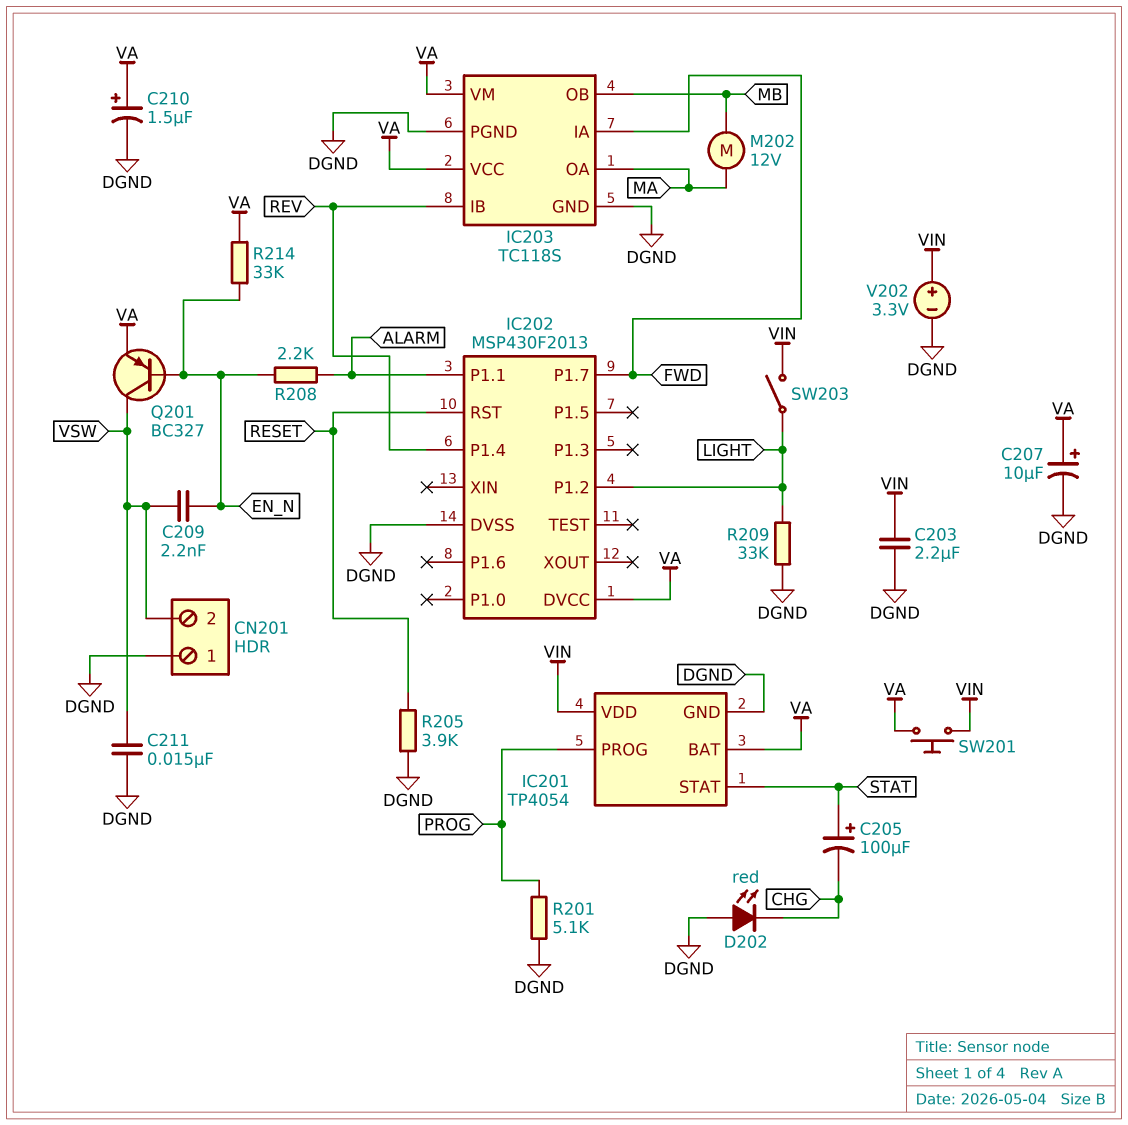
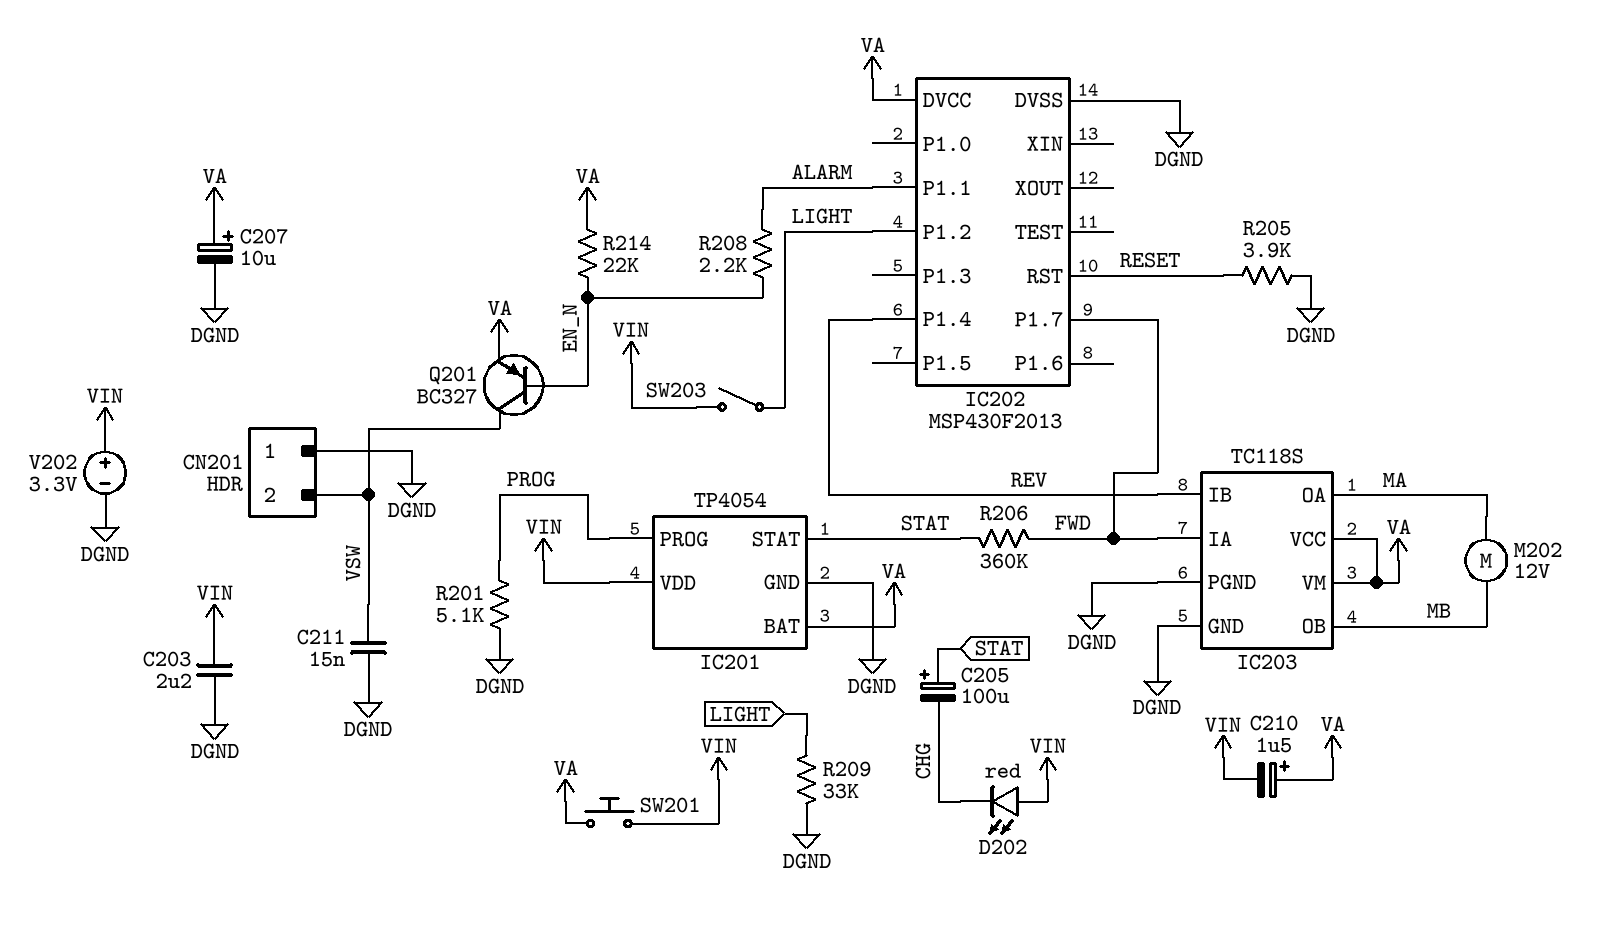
C209: 2.2nF (EN_N, VSW) -> none
C210: 1.5uF (plus VA, minus DGND) -> 1.5uF (plus VA, minus VIN)
D202: LED red (A DGND, K CHG) -> LED red (A VIN, K CHG)
R206: none -> 360k (FWD, STAT)
R214: 33k (EN_N, VA) -> 22k (EN_N, VA)

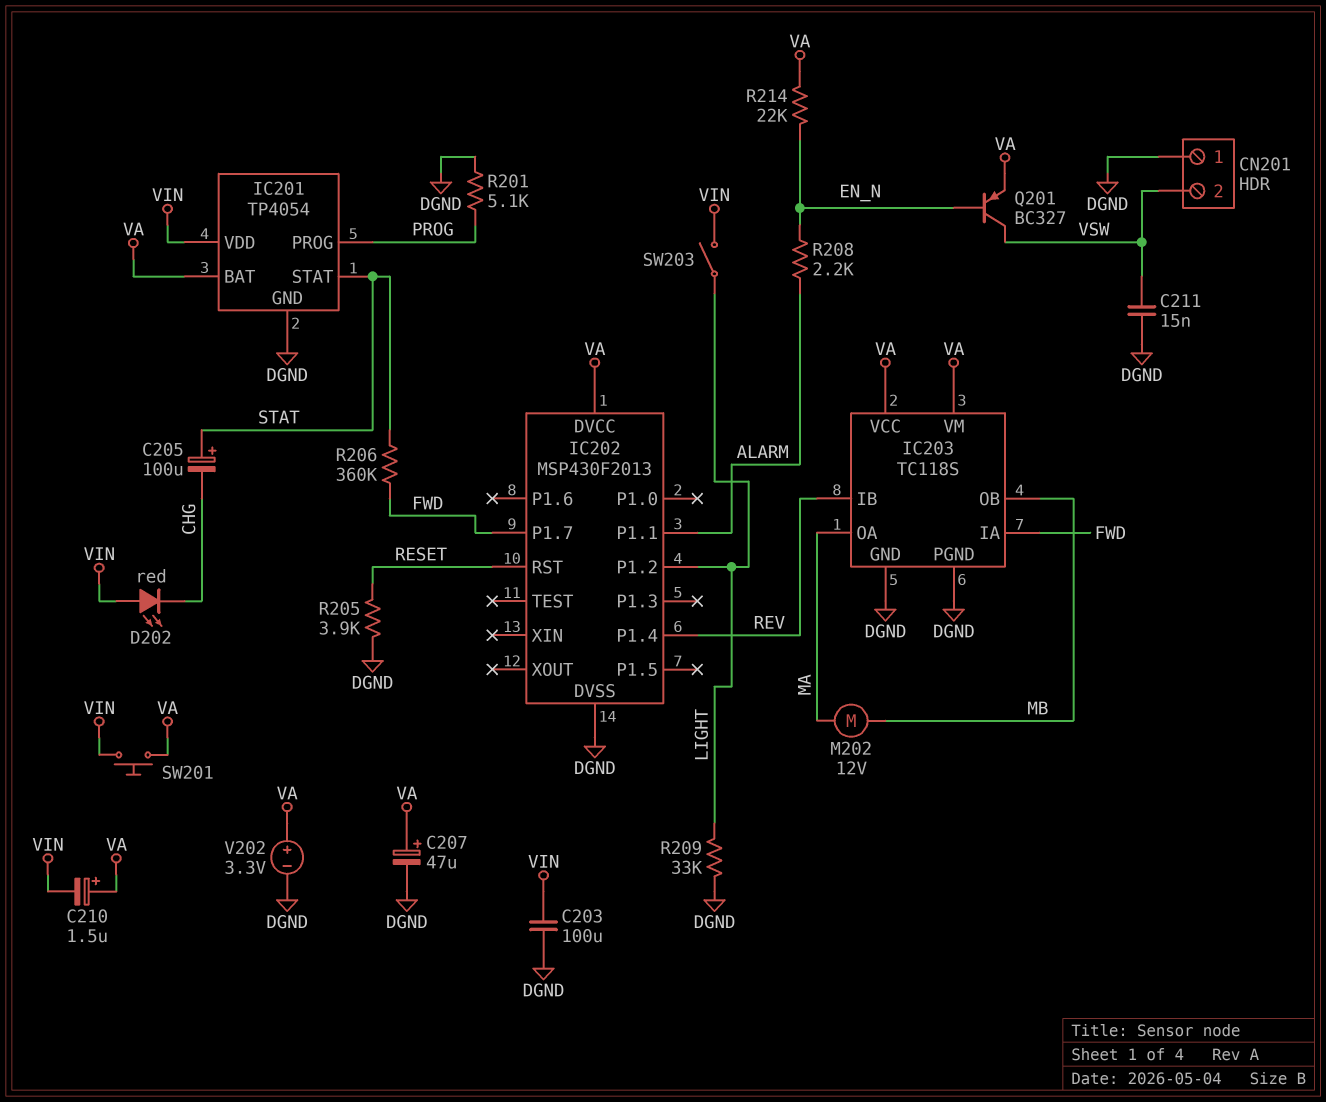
C203: 2.2uF (DGND, VIN) -> 100uF (DGND, VIN)
C207: 10uF (plus VA, minus DGND) -> 47uF (plus VA, minus DGND)
V202: 3.3V (plus VIN, minus DGND) -> 3.3V (plus VA, minus DGND)

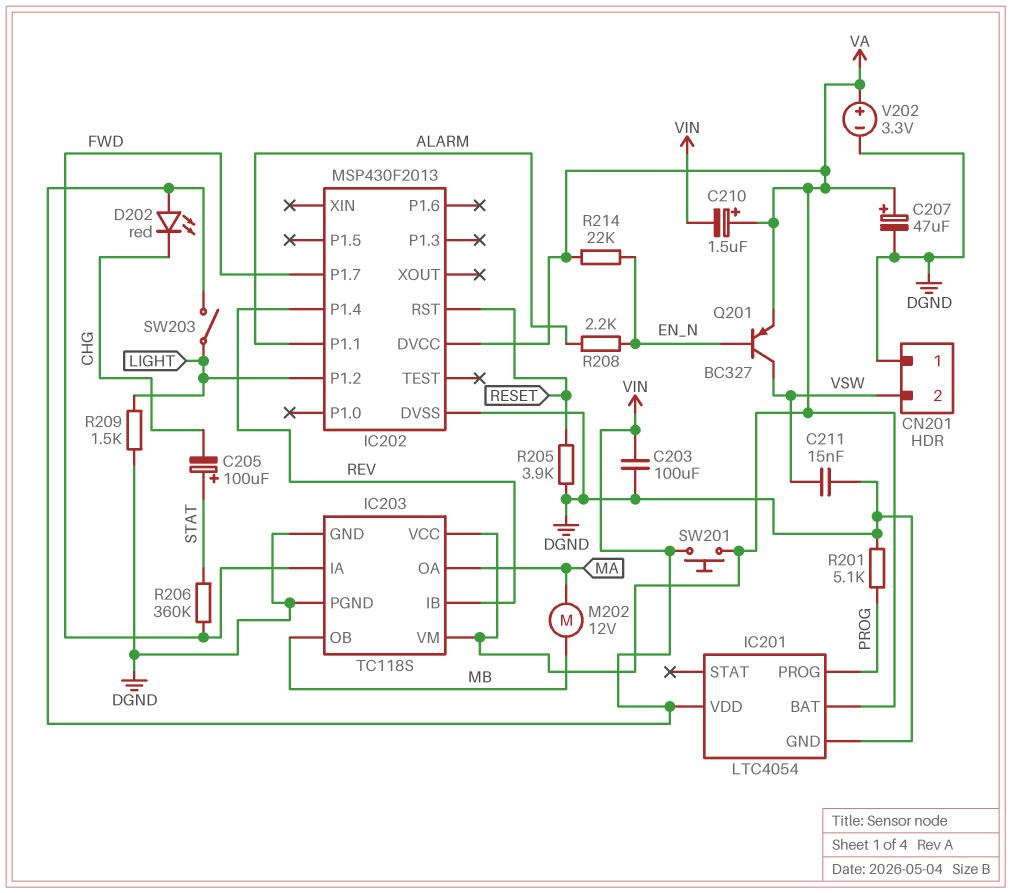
IC201: TP4054 -> LTC4054
IC201 pin STAT: STAT -> none
R209: 33k (DGND, LIGHT) -> 1.5k (DGND, LIGHT)

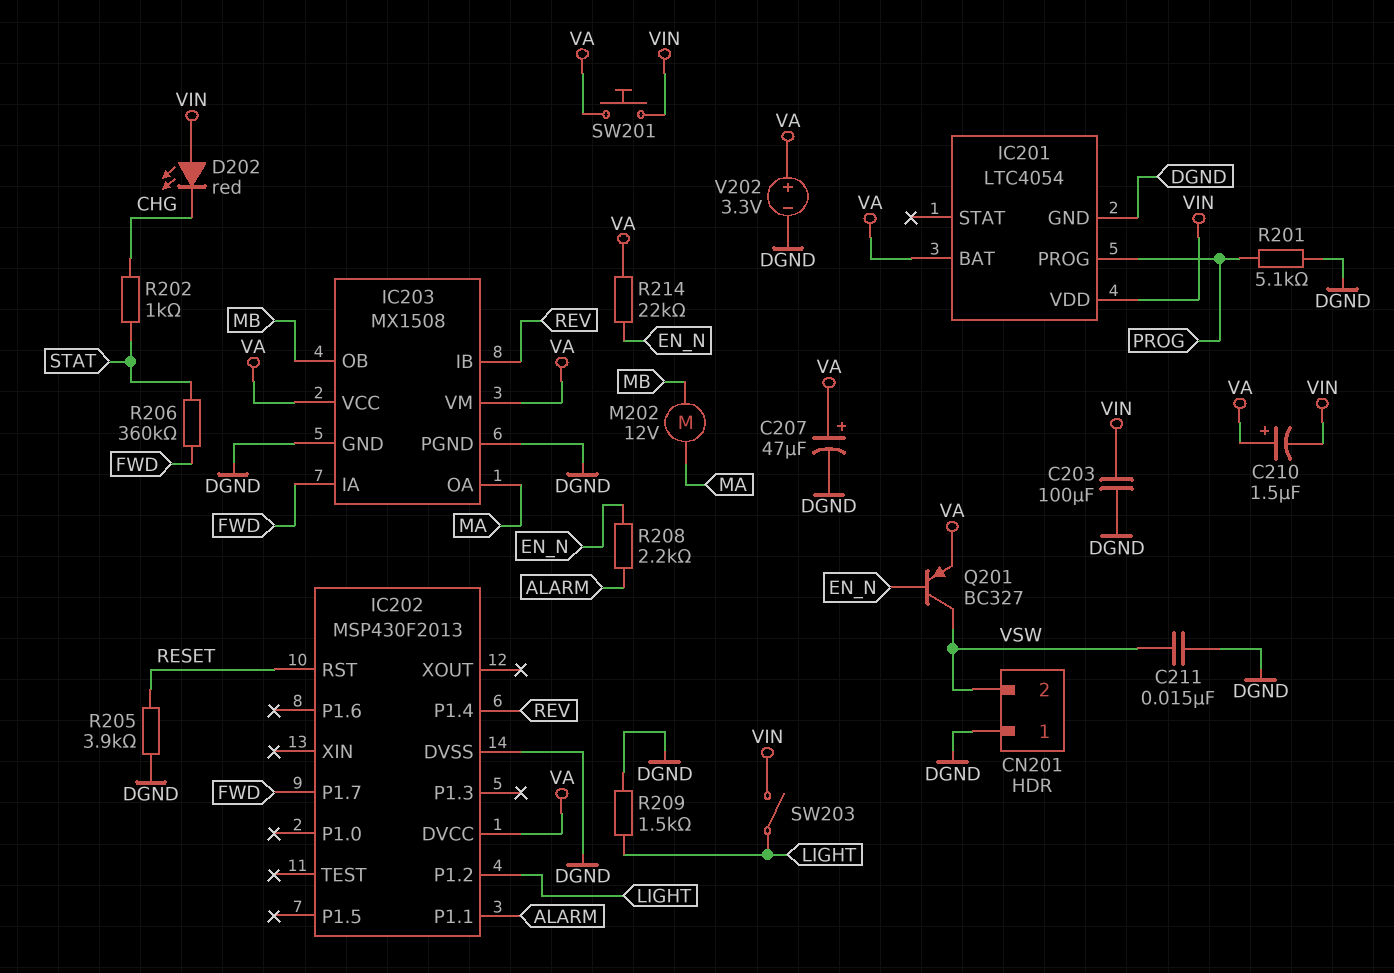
C205: 100uF (plus STAT, minus CHG) -> none
IC203: TC118S -> MX1508
R202: none -> 1k (CHG, STAT)

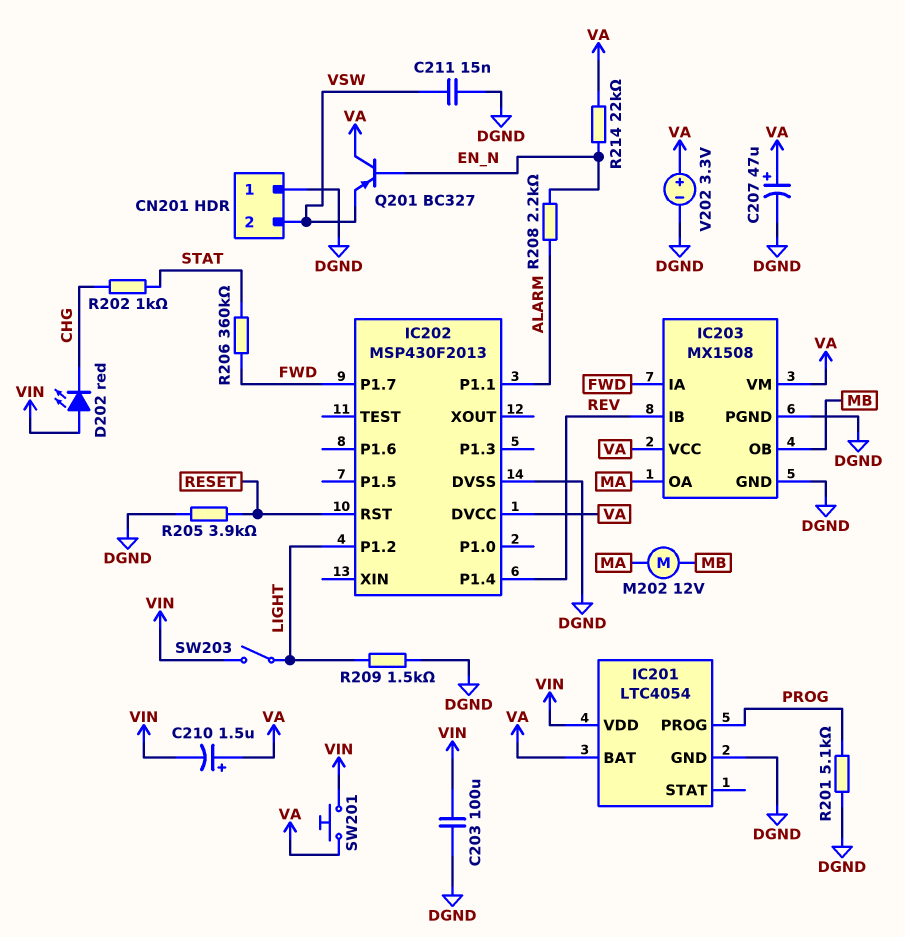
Q201: PNP BC327 (B EN_N, C VSW, E VA) -> PNP BC327 (B EN_N, C VA, E VSW)

